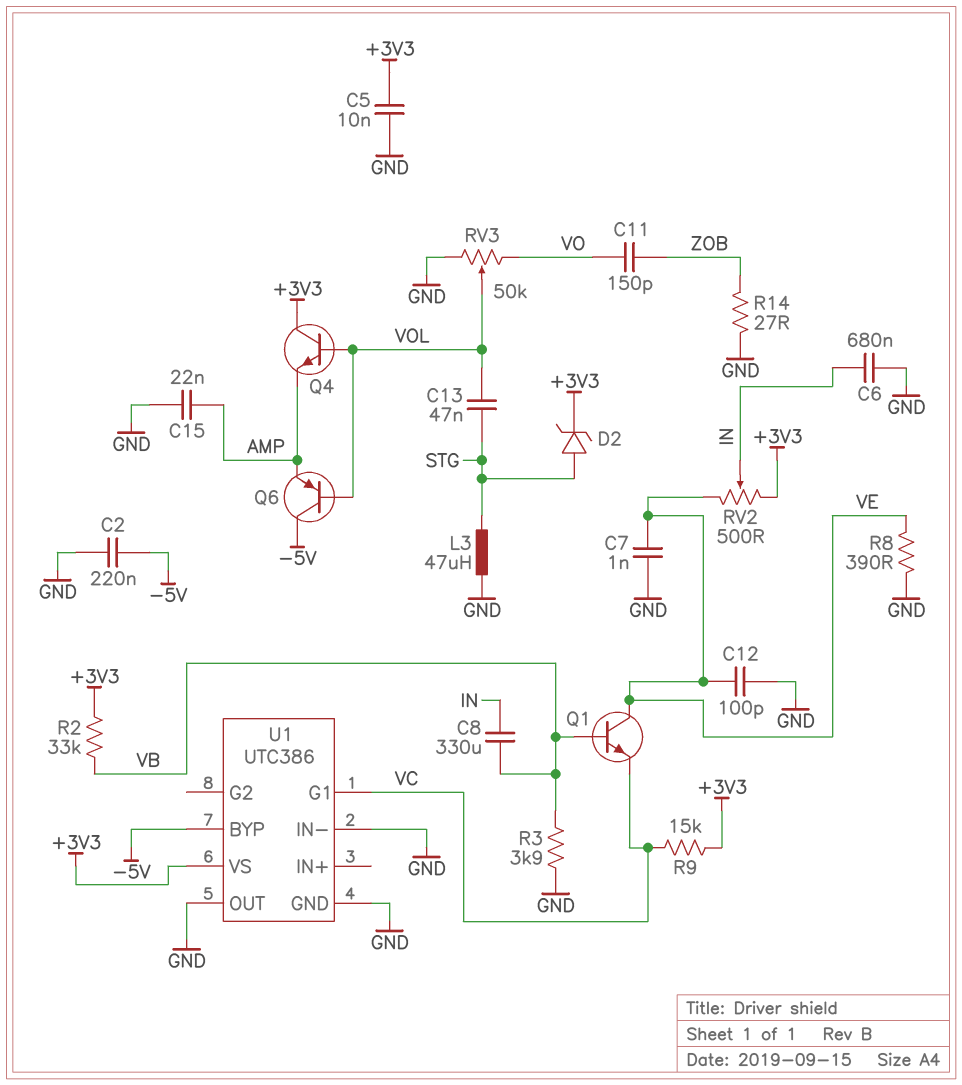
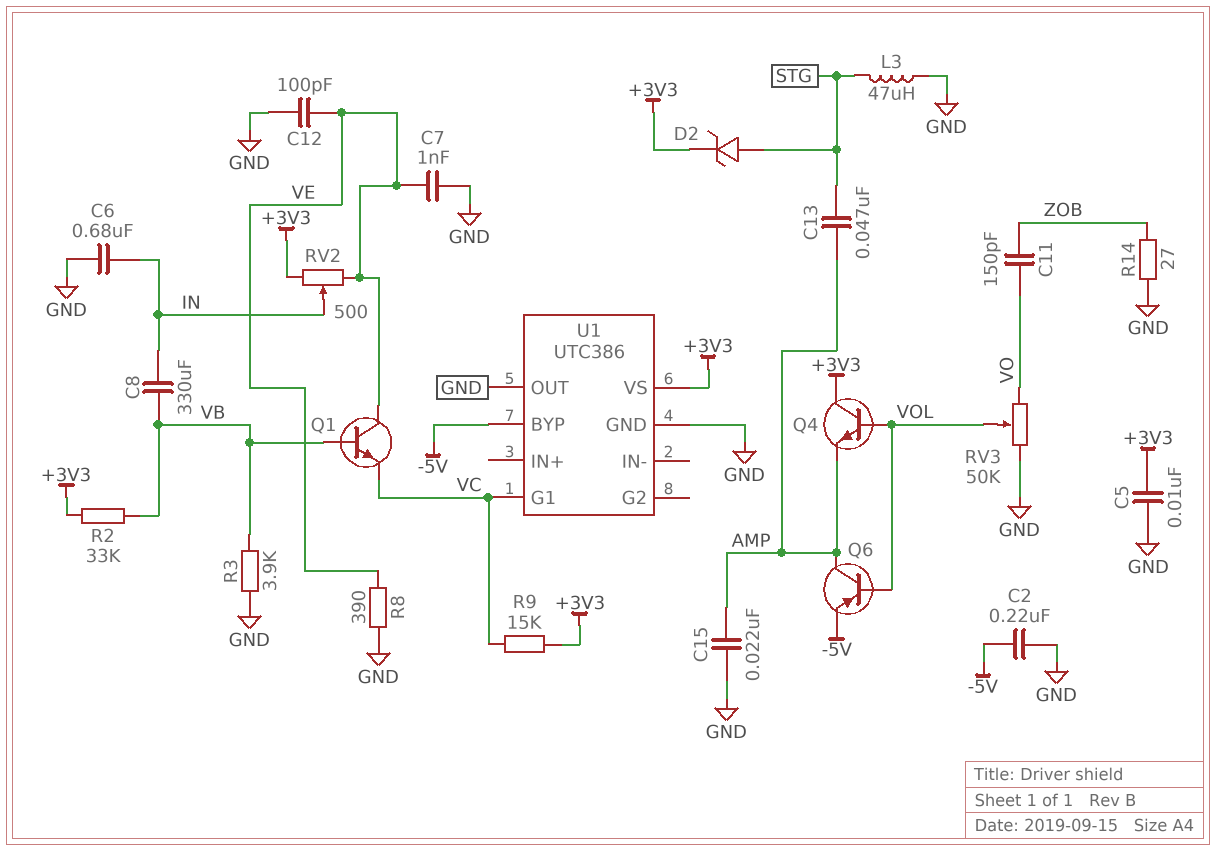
C13: 47nF (STG, VOL) -> 47nF (AMP, STG)
Q6: PNP (B VOL, C -5V, E AMP) -> PNP (B VOL, C AMP, E -5V)
U1 pin IN-: GND -> none

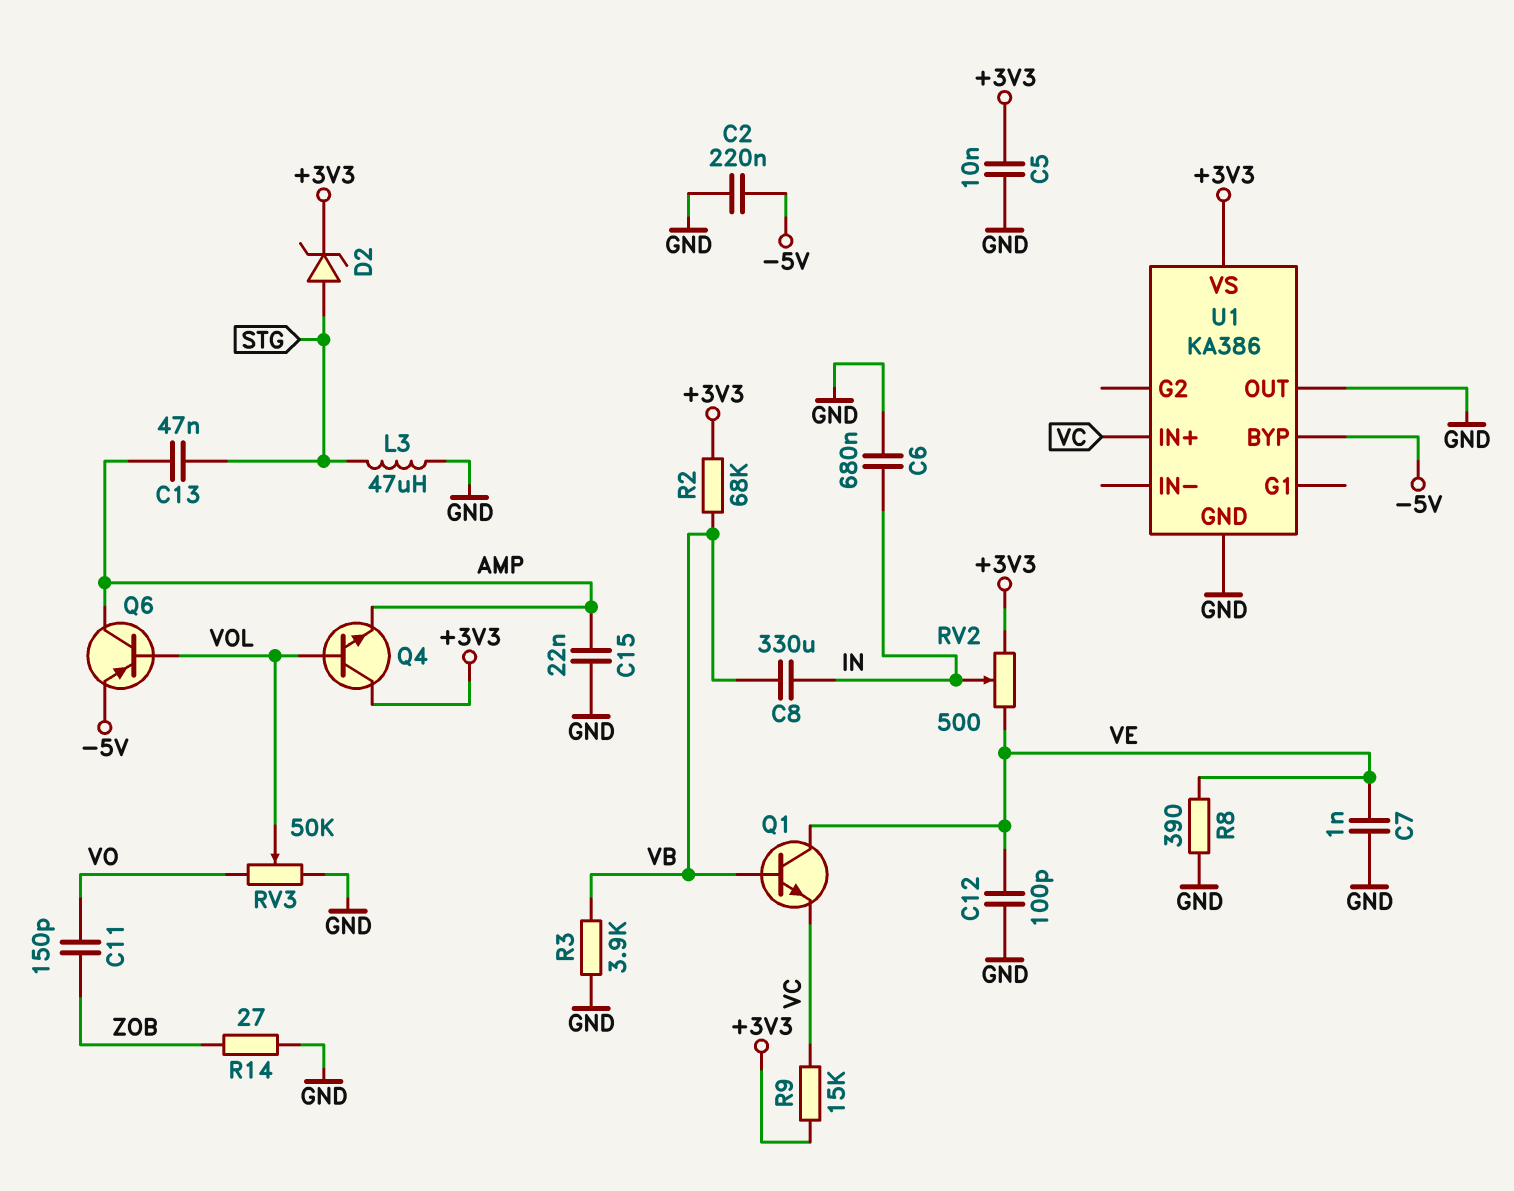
R2: 33k (+3V3, VB) -> 68k (+3V3, VB)
U1: UTC386 -> KA386
U1 pin G1: VC -> none
U1 pin IN+: none -> VC

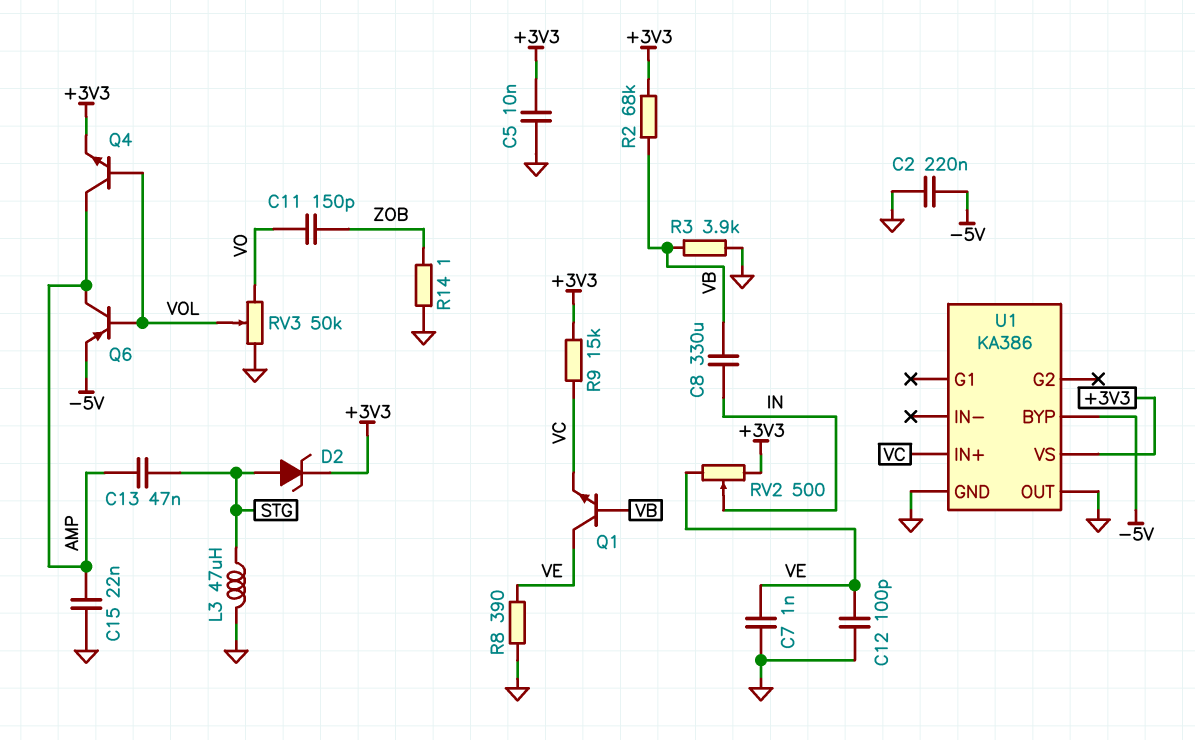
C6: 680nF (GND, IN) -> none
Q4: NPN (B VOL, C +3V3, E AMP) -> NPN (B VOL, C AMP, E +3V3)
R14: 27 (GND, ZOB) -> 1 (GND, ZOB)

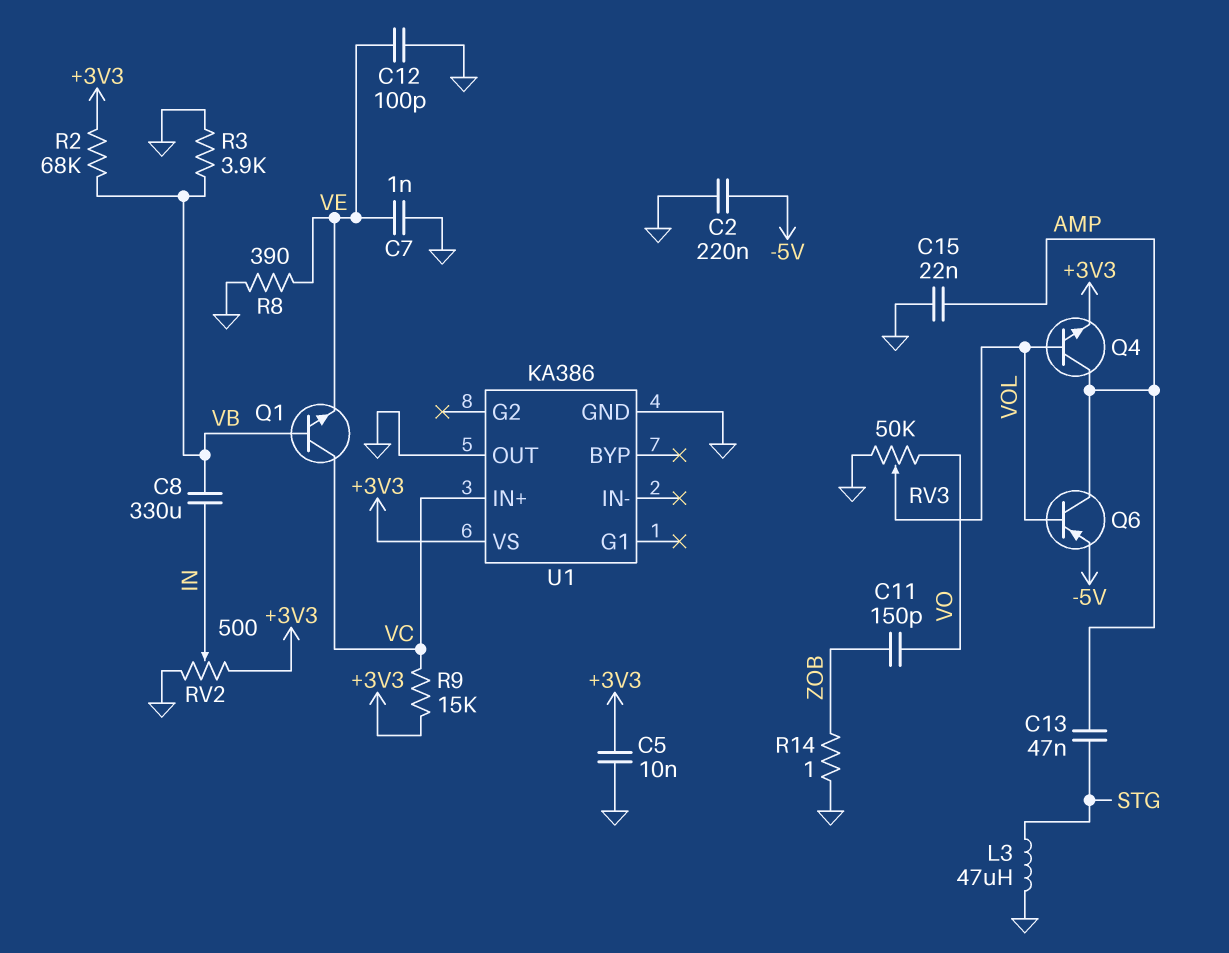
D2: zener (A STG, K +3V3) -> none
Q1: NPN (B VB, C VE, E VC) -> NPN (B VB, C VC, E VE)
RV2: 500 (+3V3, VE, wiper IN) -> 500 (+3V3, GND, wiper IN)
U1 pin BYP: -5V -> none

